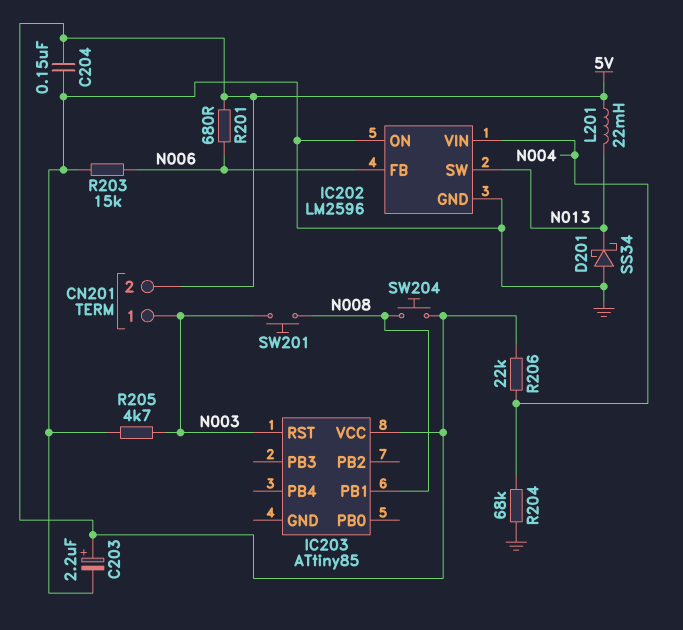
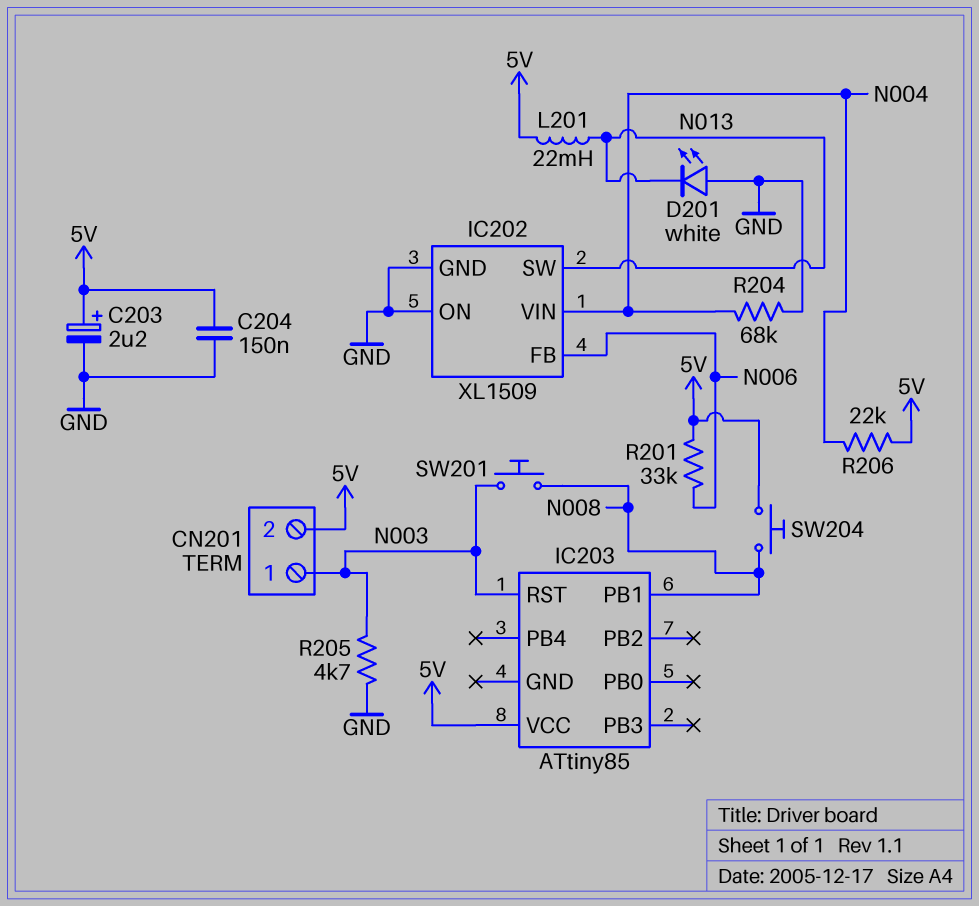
D201: schottky SS34 (A GND, K N013) -> LED white (A GND, K N013)
IC202: LM2596 -> XL1509
R201: 680 (5V, N006) -> 33k (5V, N006)
R203: 15k (GND, N006) -> none

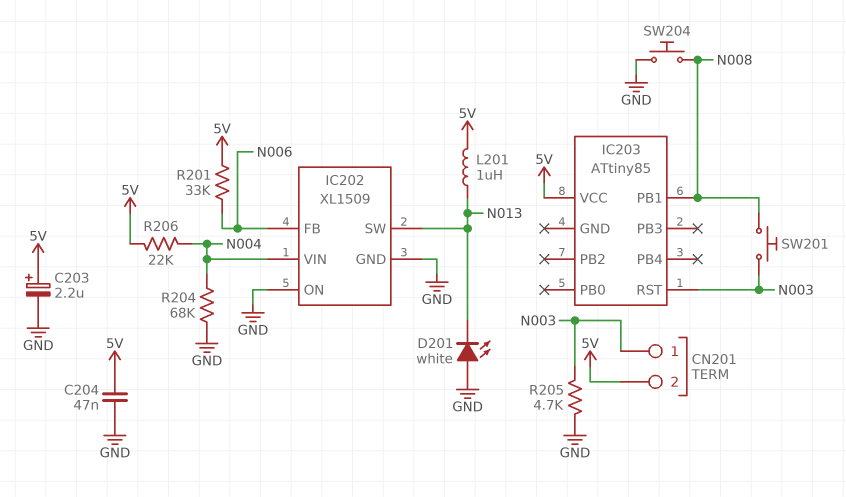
C204: 150nF (5V, GND) -> 47nF (5V, GND)
L201: 22mH (5V, N013) -> 1uH (5V, N013)
SW204: button (5V, N008) -> button (GND, N008)

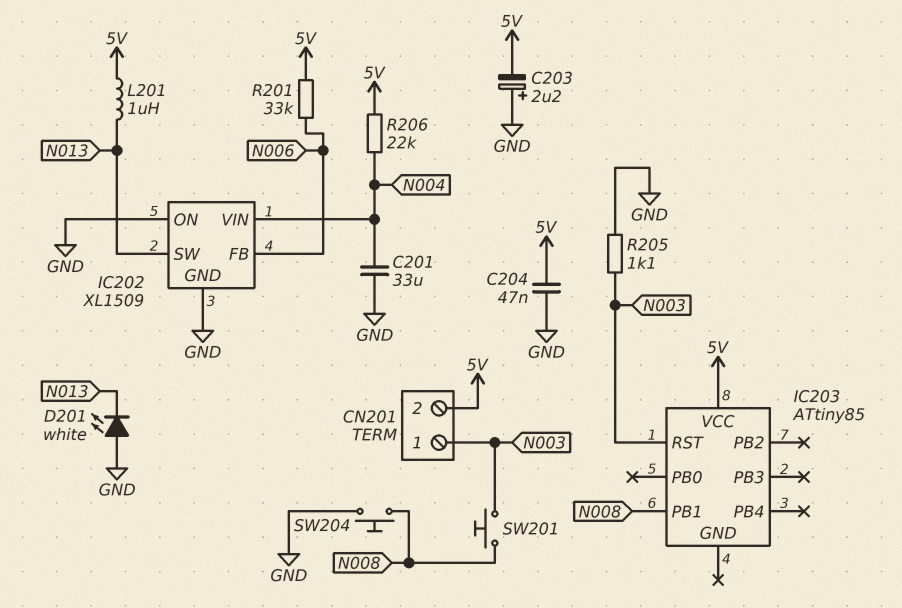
C201: none -> 33uF (GND, N004)
C203: 2.2uF (plus 5V, minus GND) -> 2.2uF (plus GND, minus 5V)
R204: 68k (GND, N004) -> none
R205: 4.7k (GND, N003) -> 1.1k (GND, N003)

